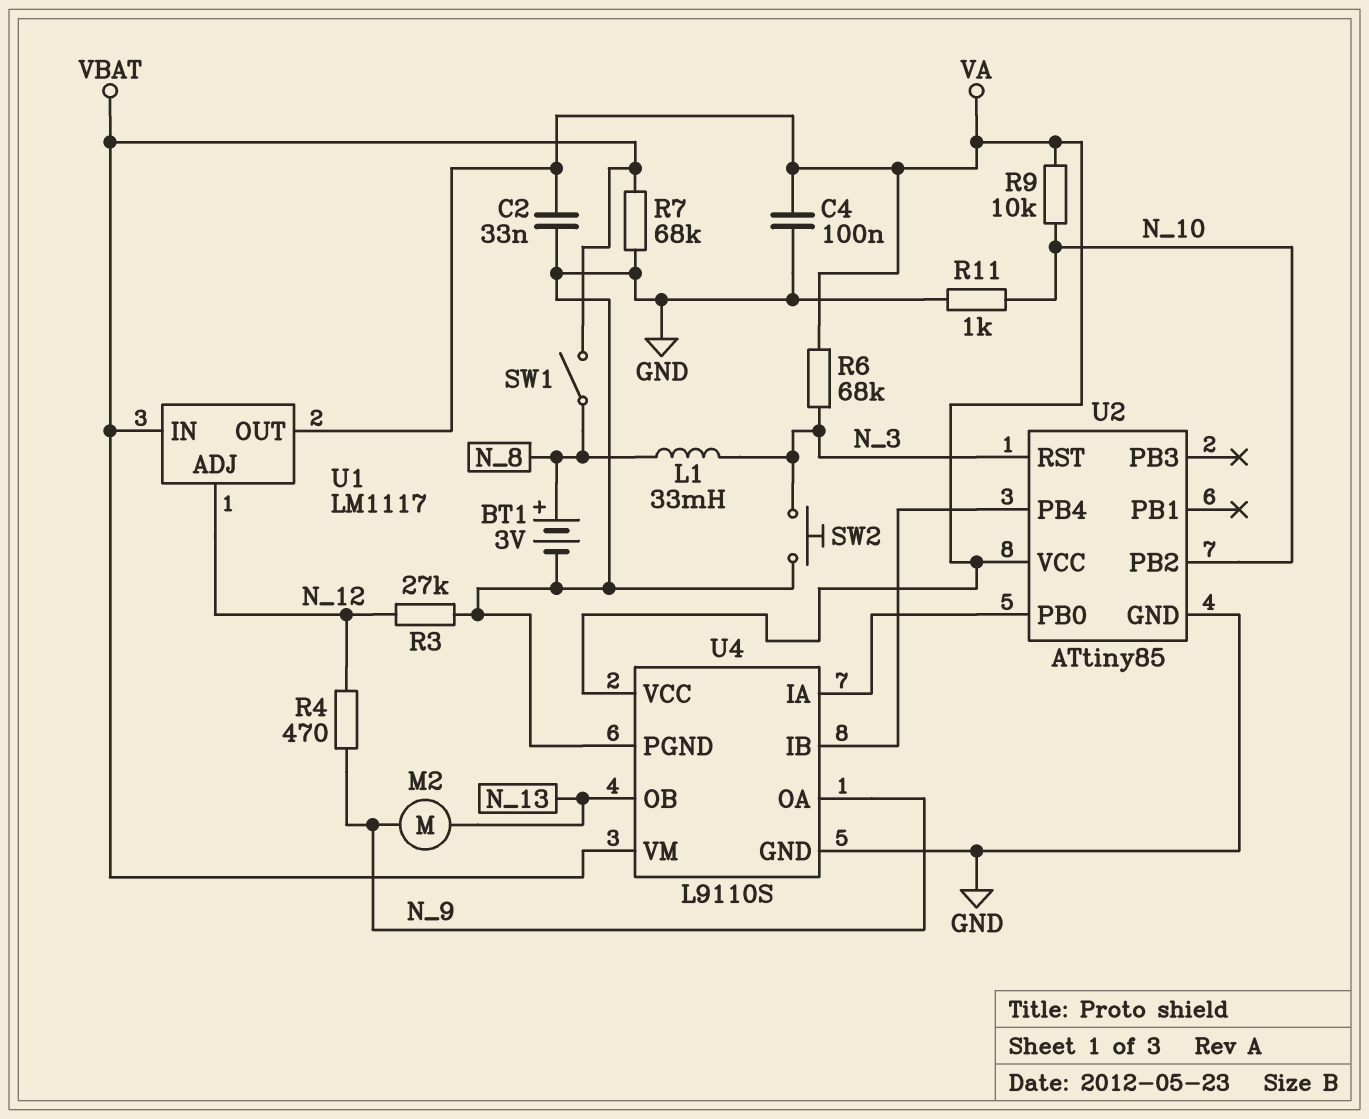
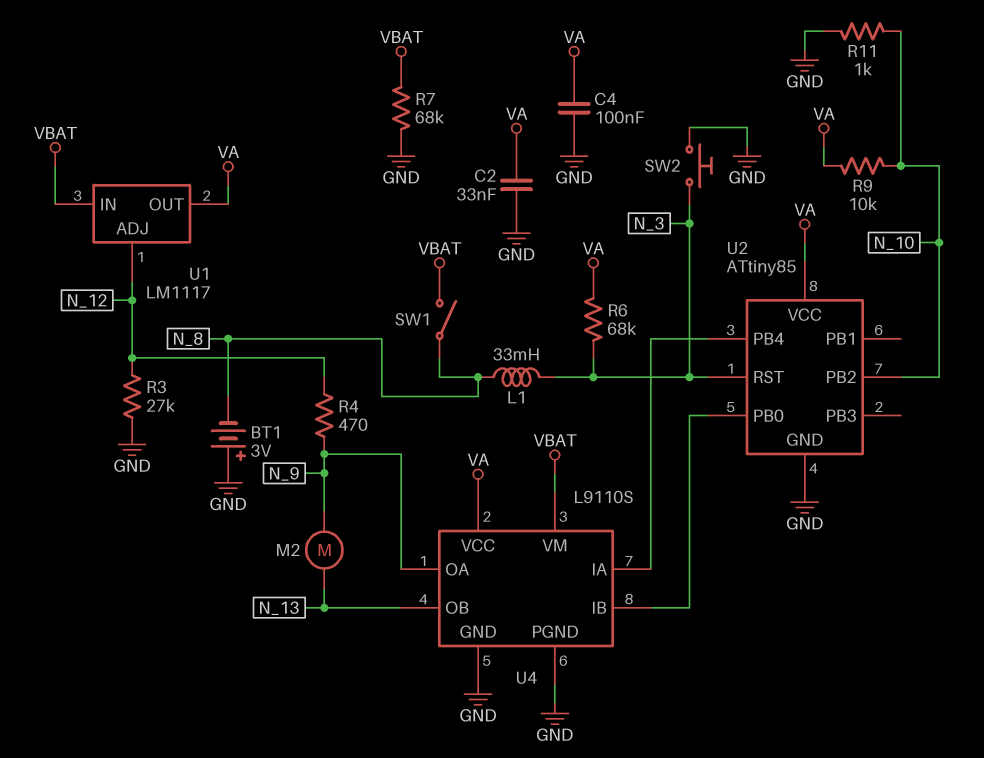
BT1: 3V (plus N_8, minus GND) -> 3V (plus GND, minus N_8)
U4 pin IA: U2/PB0 -> U2/PB4
U4 pin IB: U2/PB4 -> U2/PB0

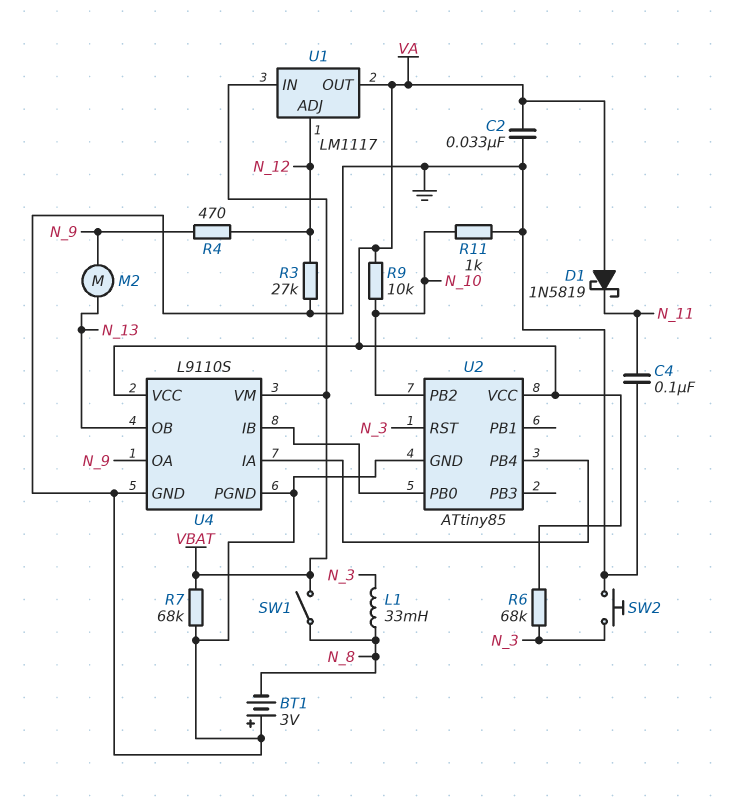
C4: 100nF (GND, VA) -> 100nF (GND, N_11)
D1: none -> schottky 1N5819 (A VA, K N_11)

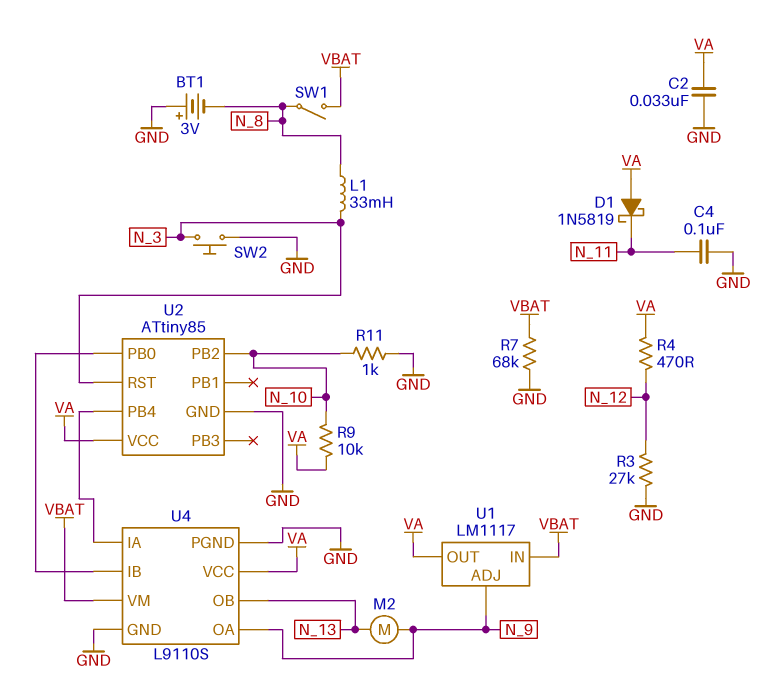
R4: 470 (N_9, N_12) -> 470 (N_12, VA)
R6: 68k (N_3, VA) -> none
U1 pin ADJ: N_12 -> N_9

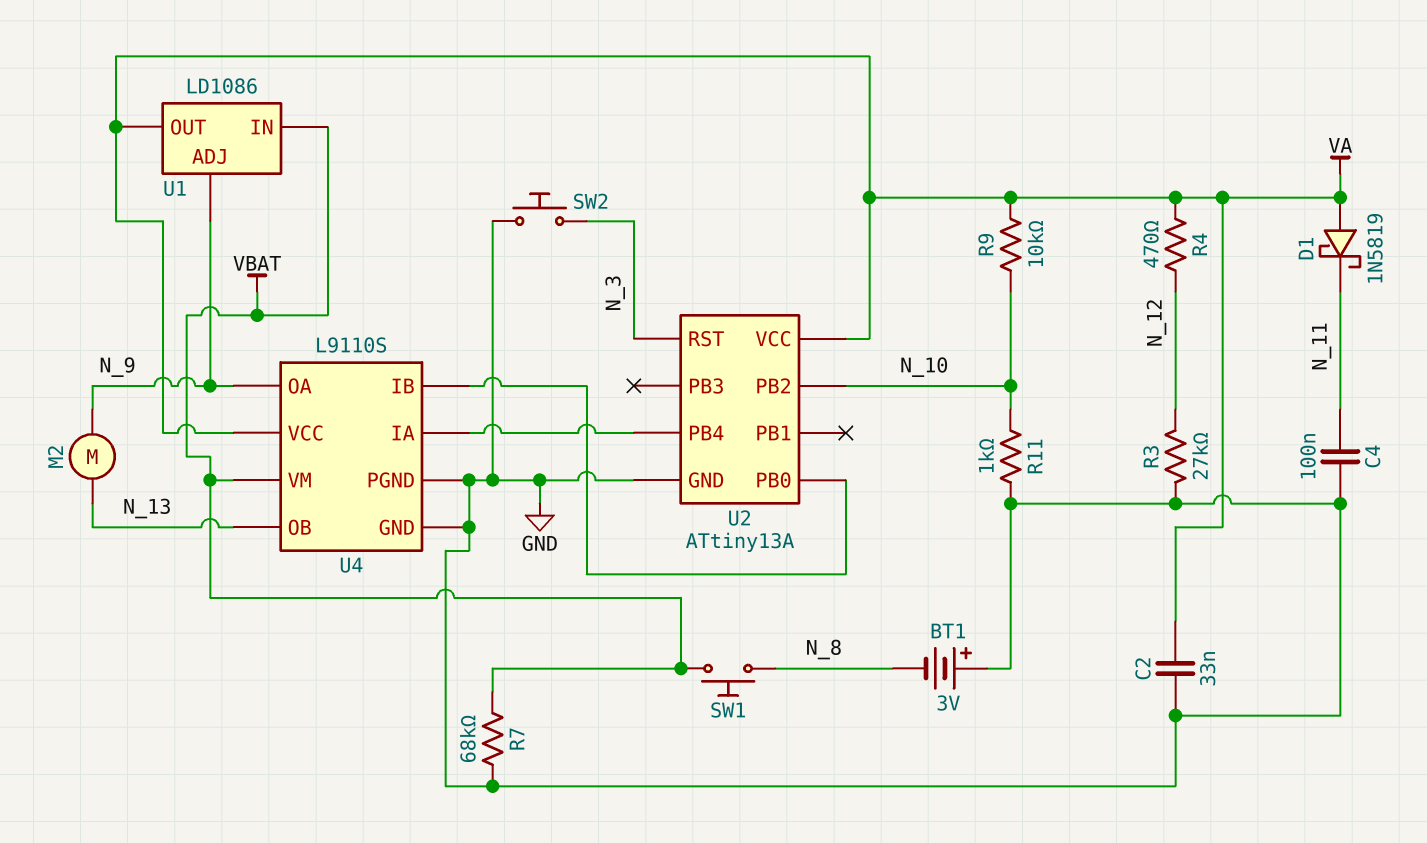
L1: 33mH (N_3, N_8) -> none
SW1: switch (N_8, VBAT) -> button (N_8, VBAT)
U1: LM1117 -> LD1086
U2: ATtiny85 -> ATtiny13A

